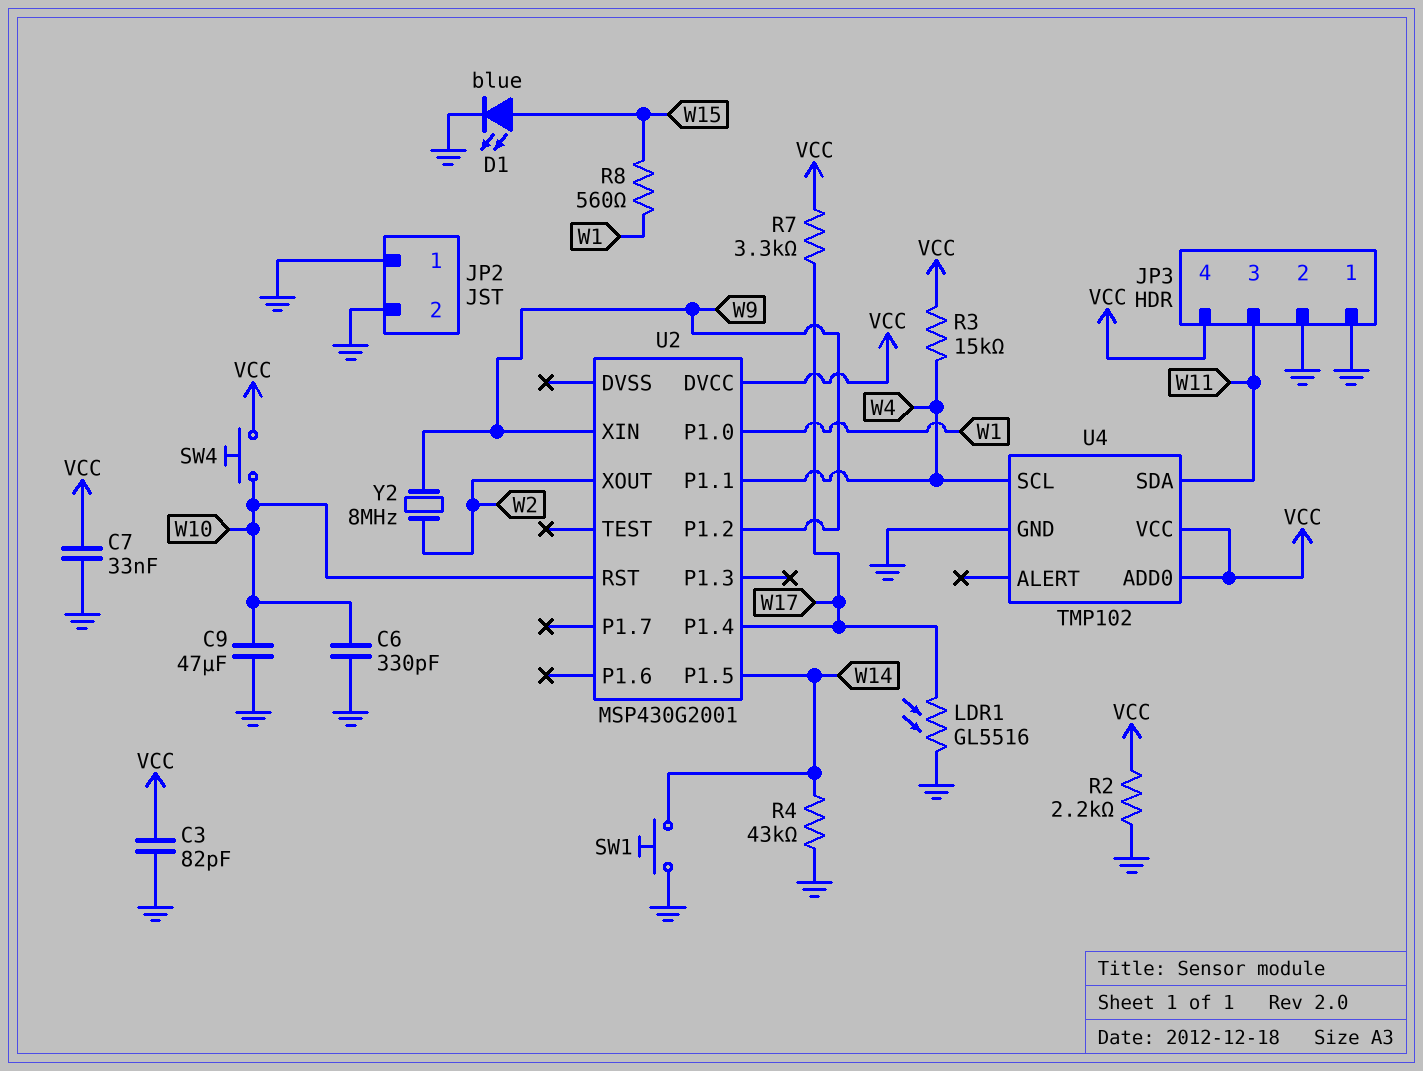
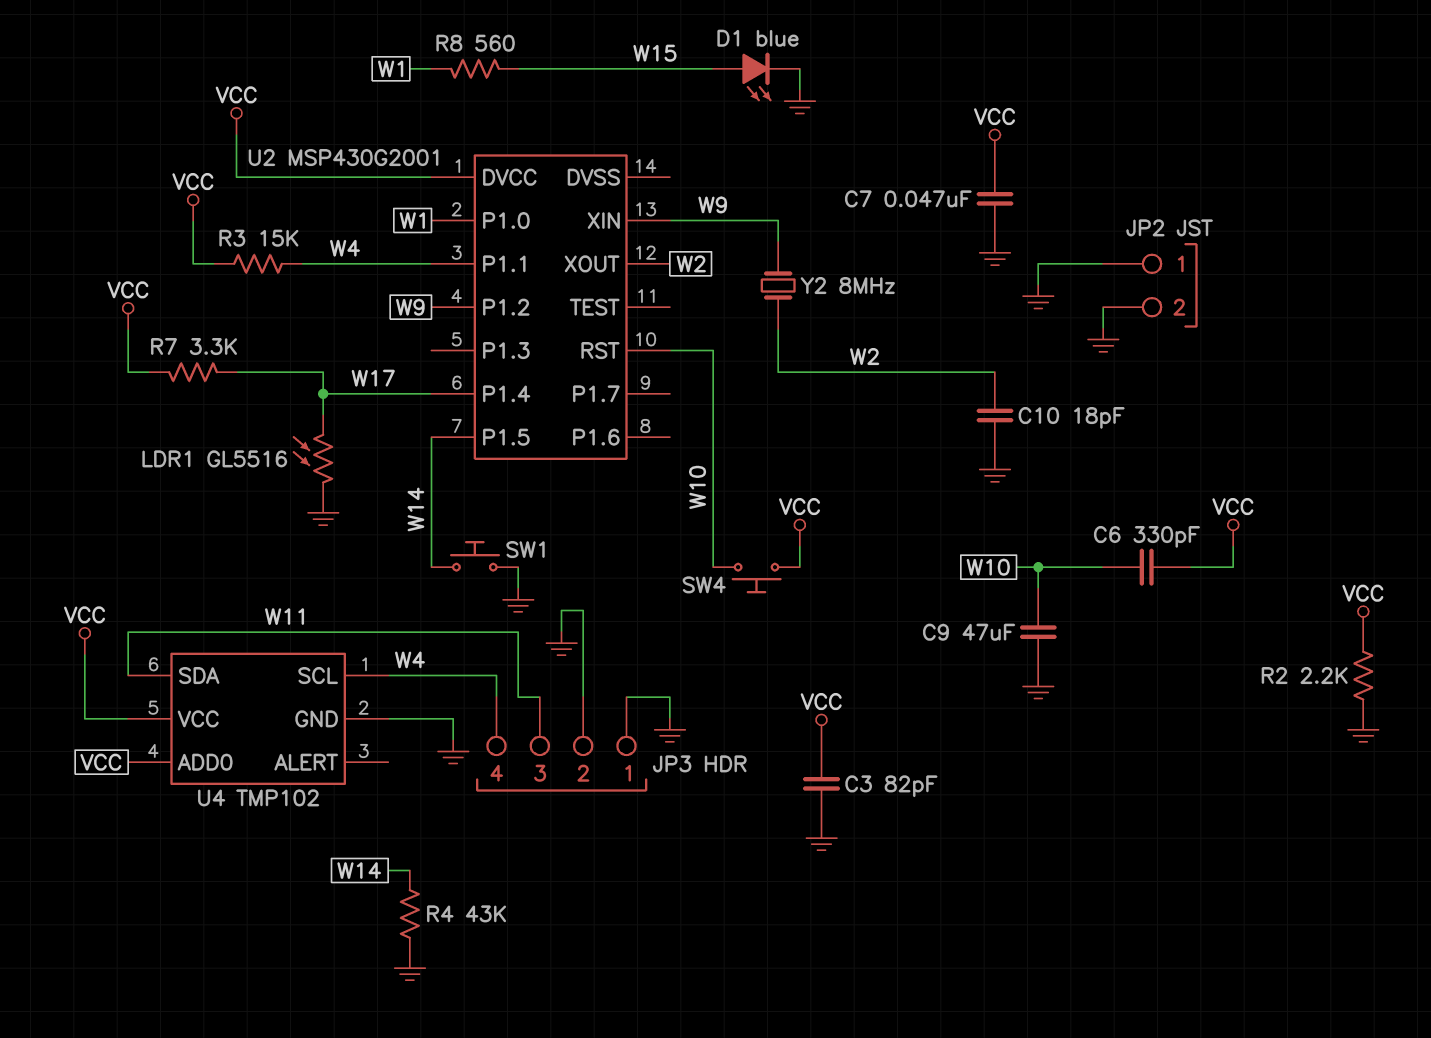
C6: 330pF (GND, W10) -> 330pF (VCC, W10)
C7: 33nF (GND, VCC) -> 47nF (GND, VCC)
C10: none -> 18pF (GND, W2)
JP3 pin 4: VCC -> W4

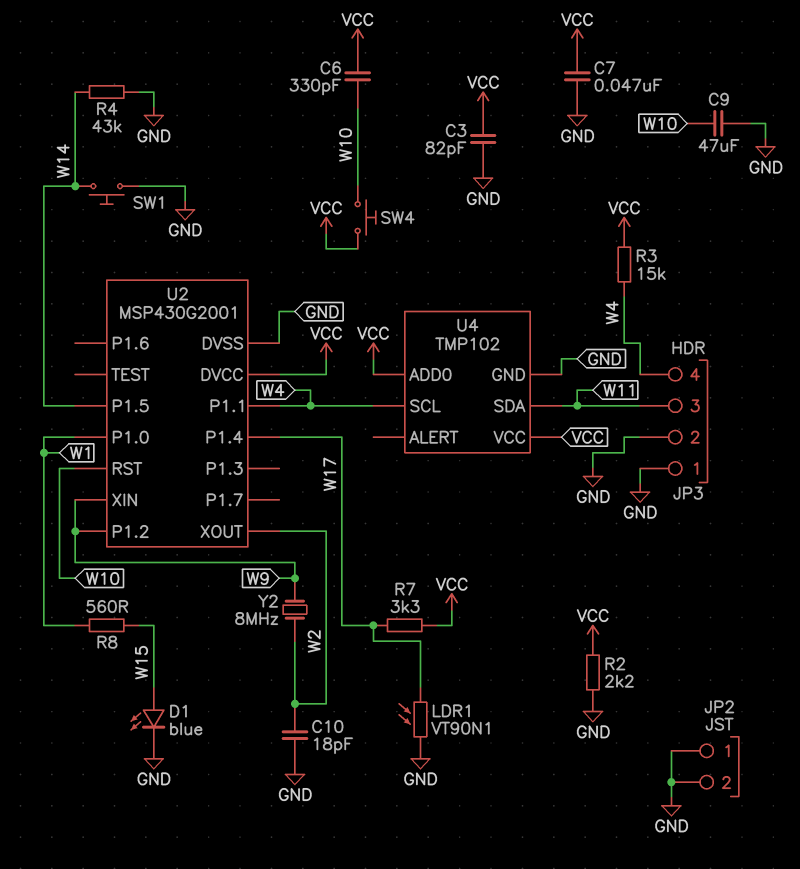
LDR1: GL5516 (GND, W17) -> VT90N1 (GND, W17)
U2 pin DVSS: none -> GND

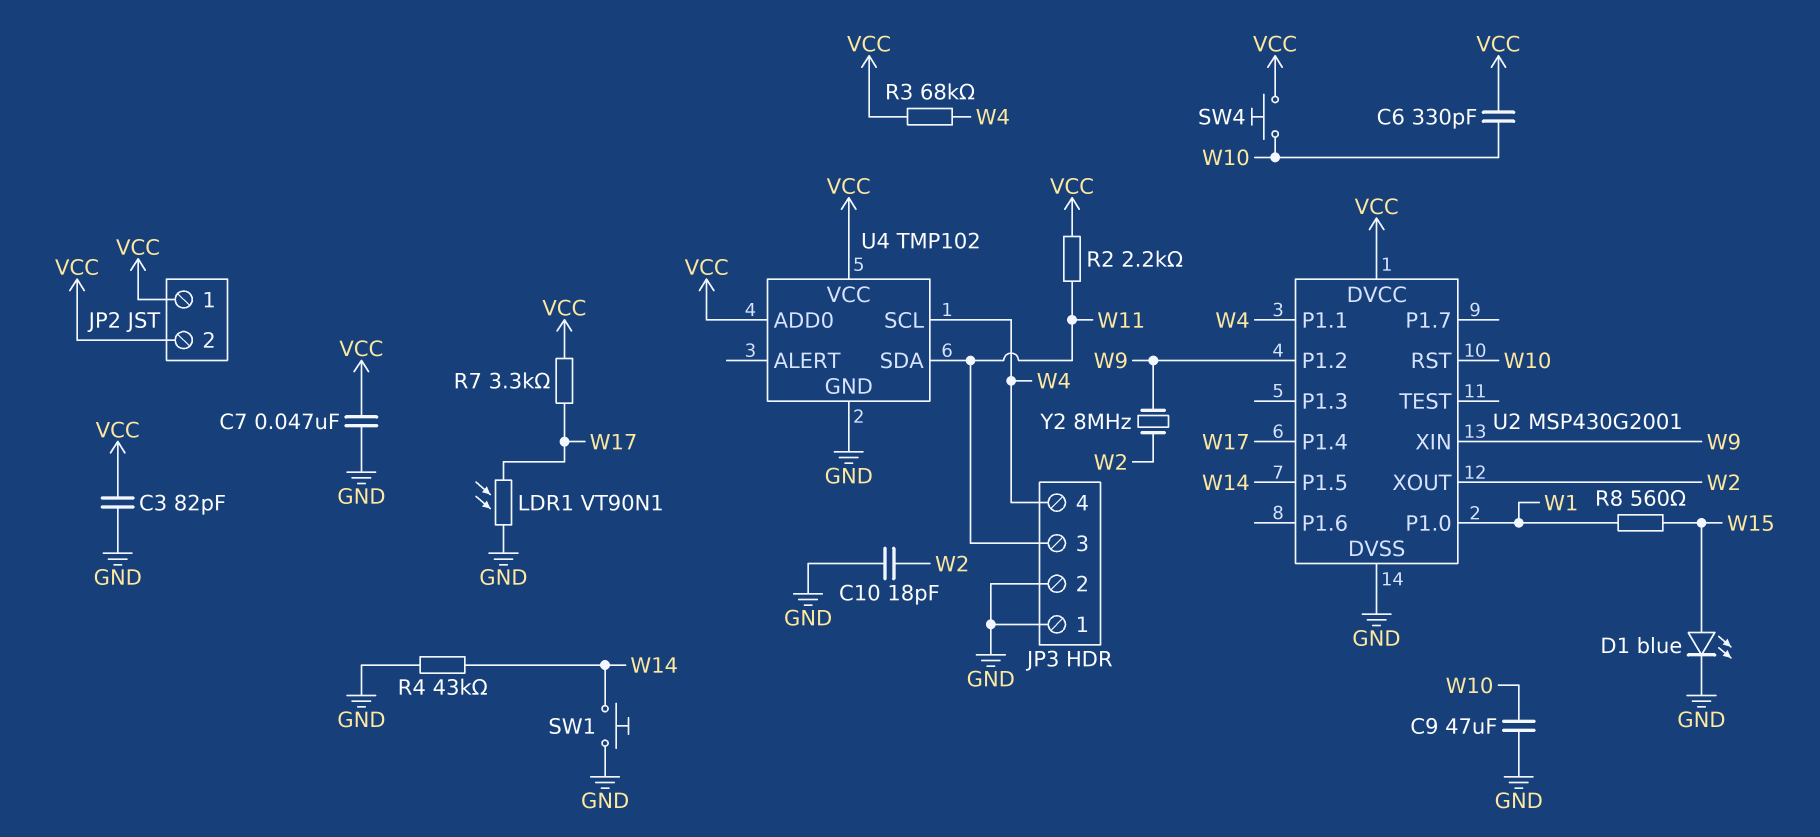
JP2 pin 1: GND -> VCC
JP2 pin 2: GND -> VCC
R2: 2.2k (GND, VCC) -> 2.2k (VCC, W11)
R3: 15k (VCC, W4) -> 68k (VCC, W4)

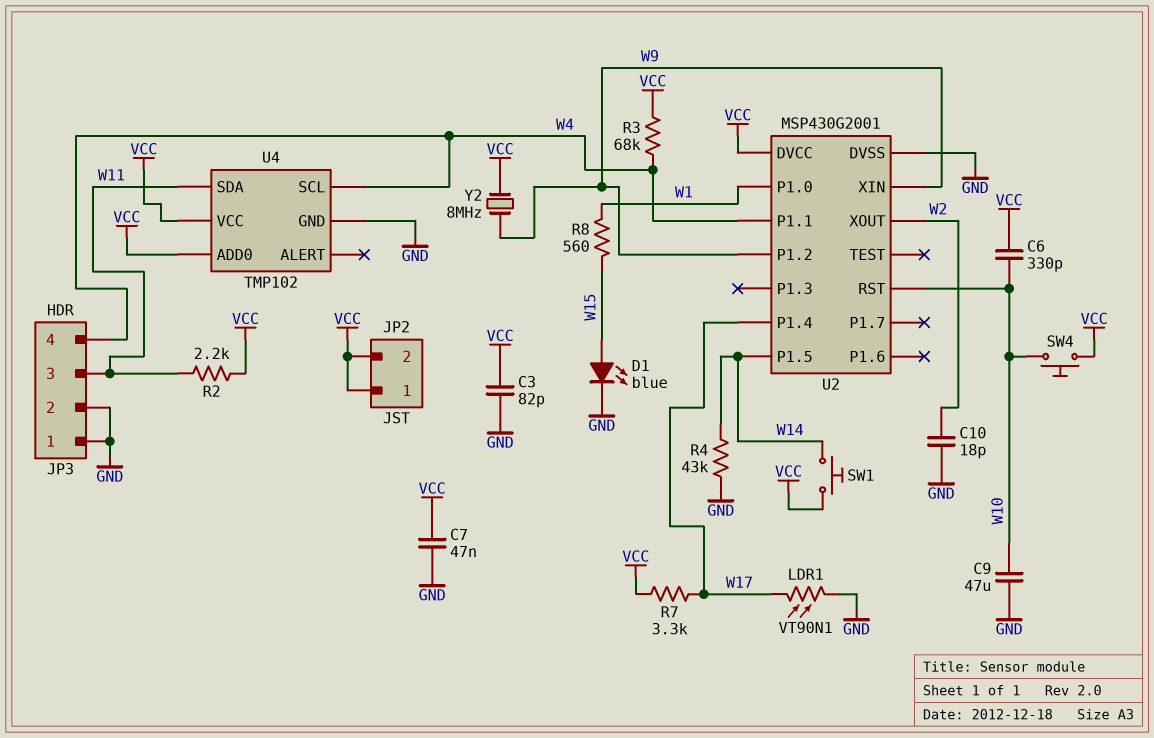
SW1: button (GND, W14) -> button (VCC, W14)
Y2: 8MHz (W2, W9) -> 8MHz (VCC, W9)

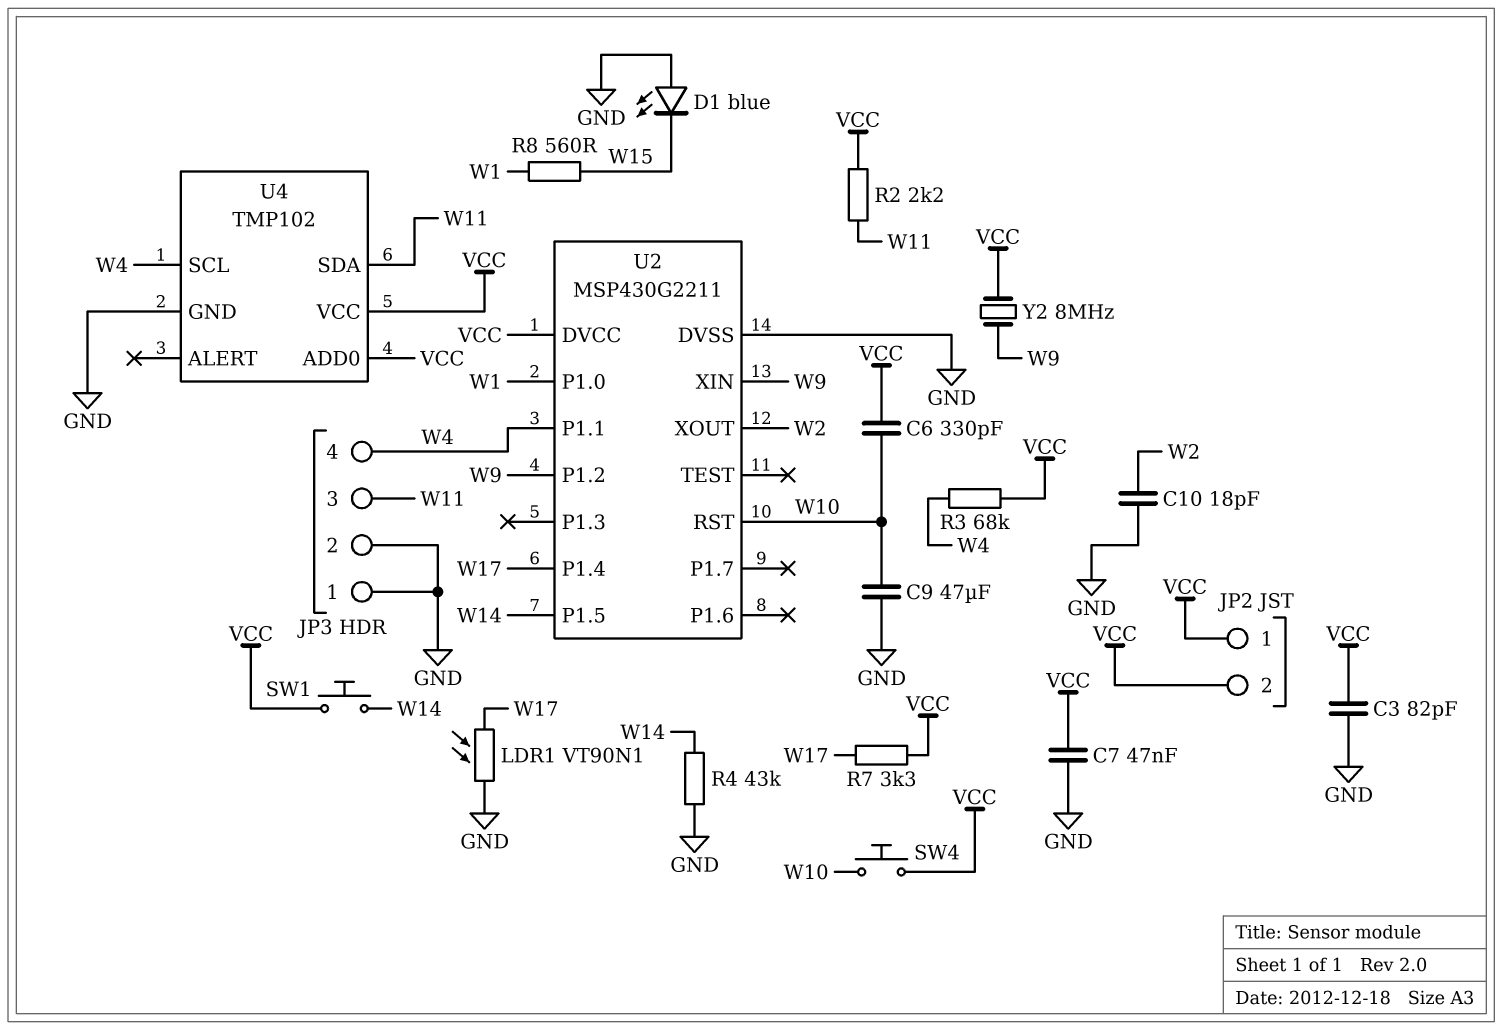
D1: LED blue (A W15, K GND) -> LED blue (A GND, K W15)
U2: MSP430G2001 -> MSP430G2211

